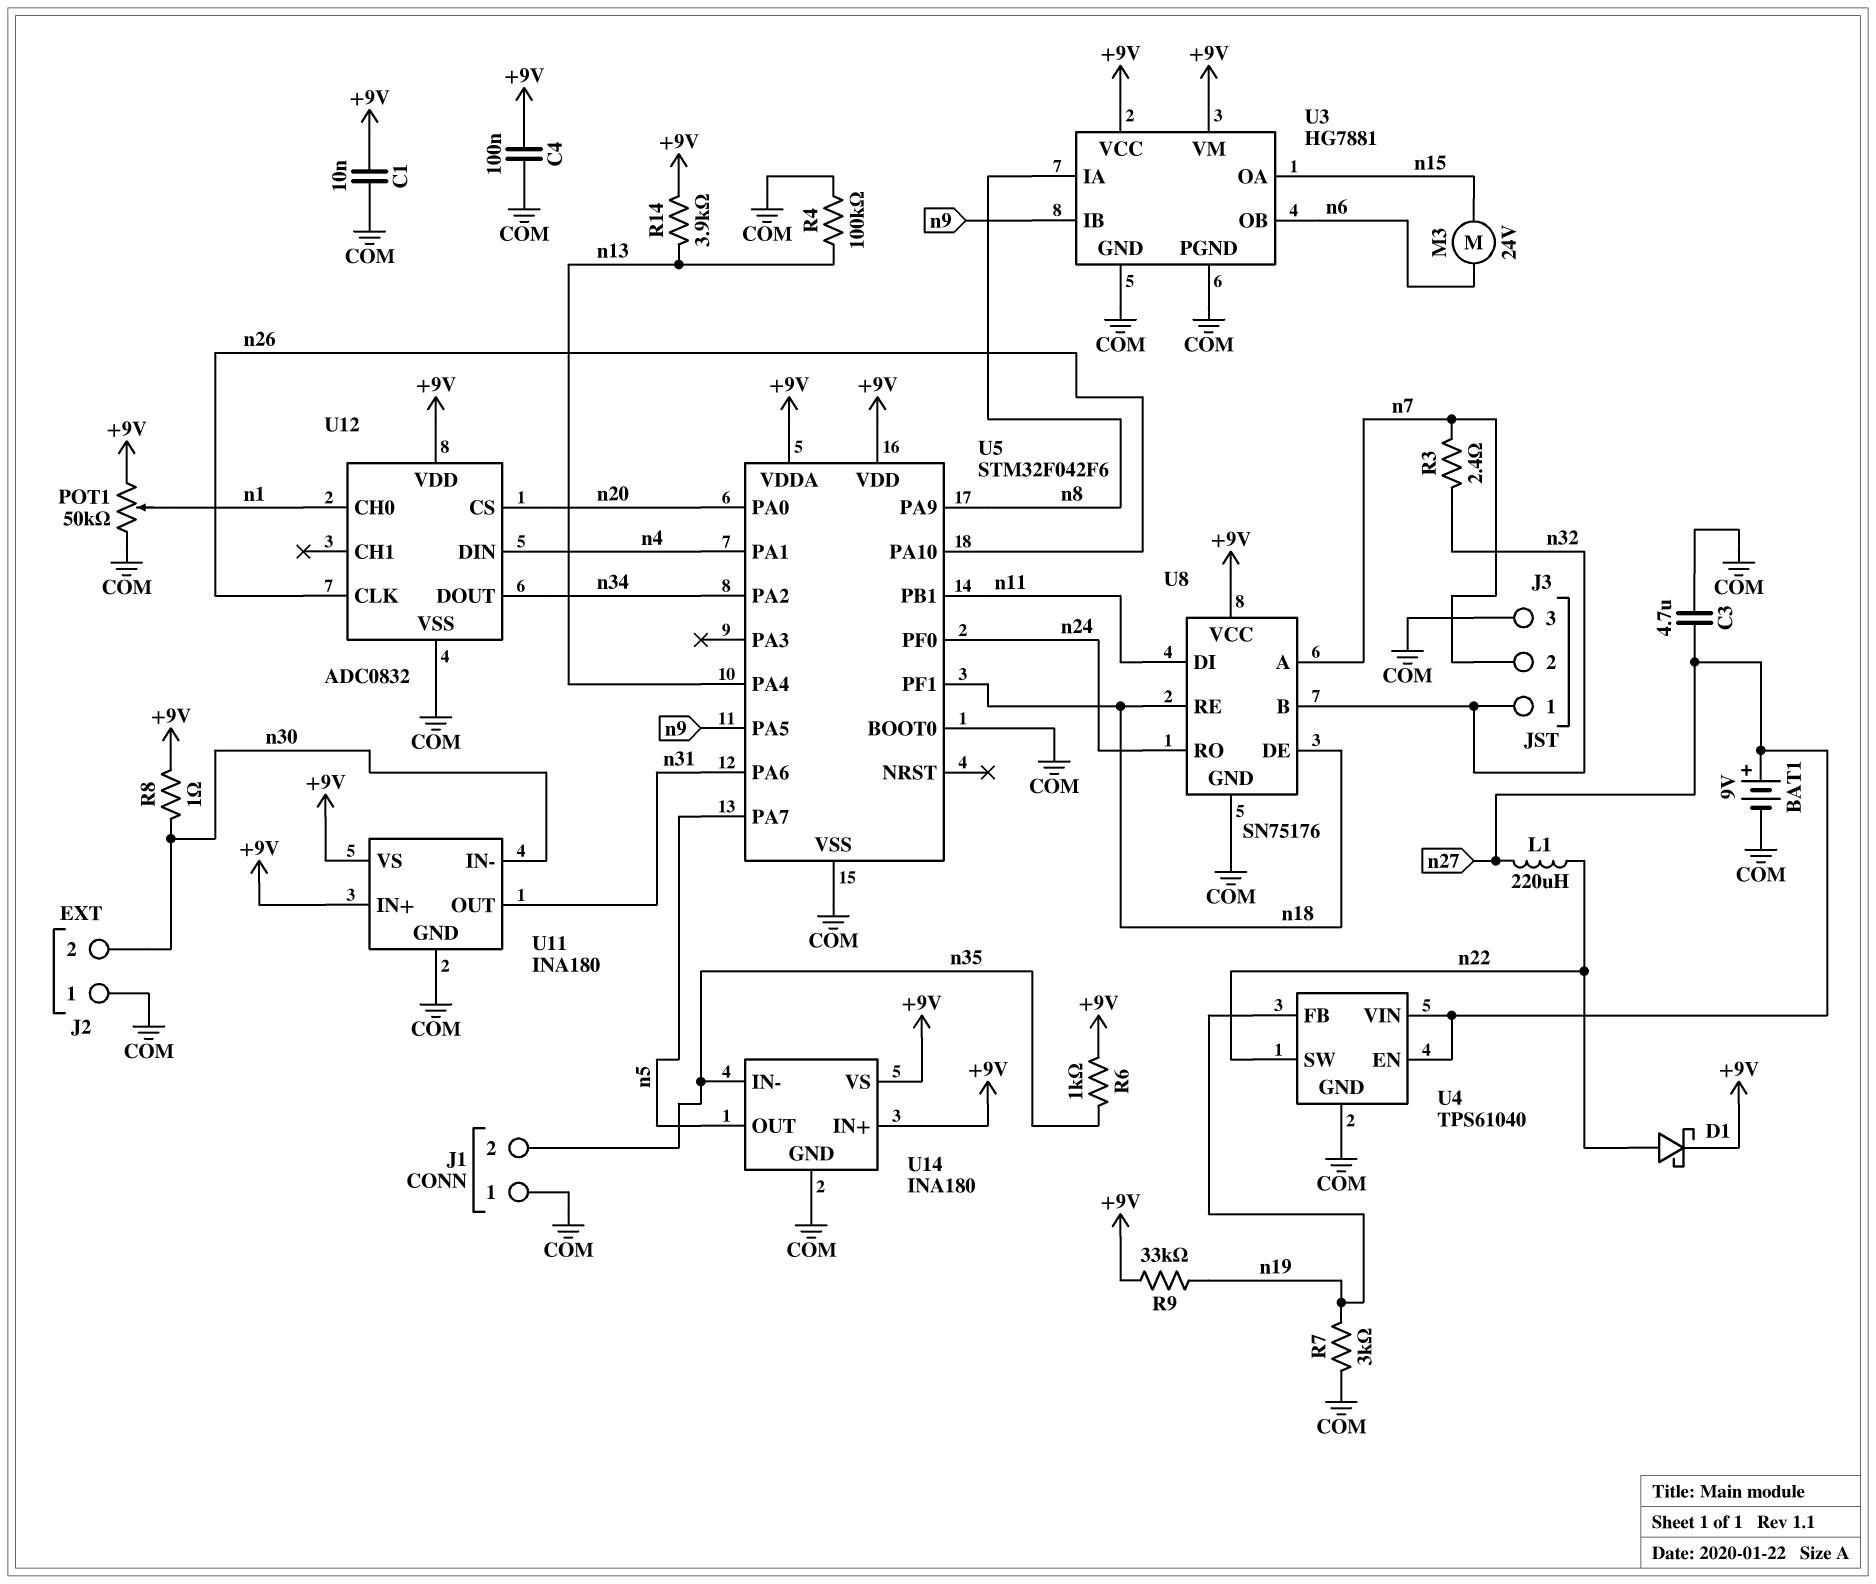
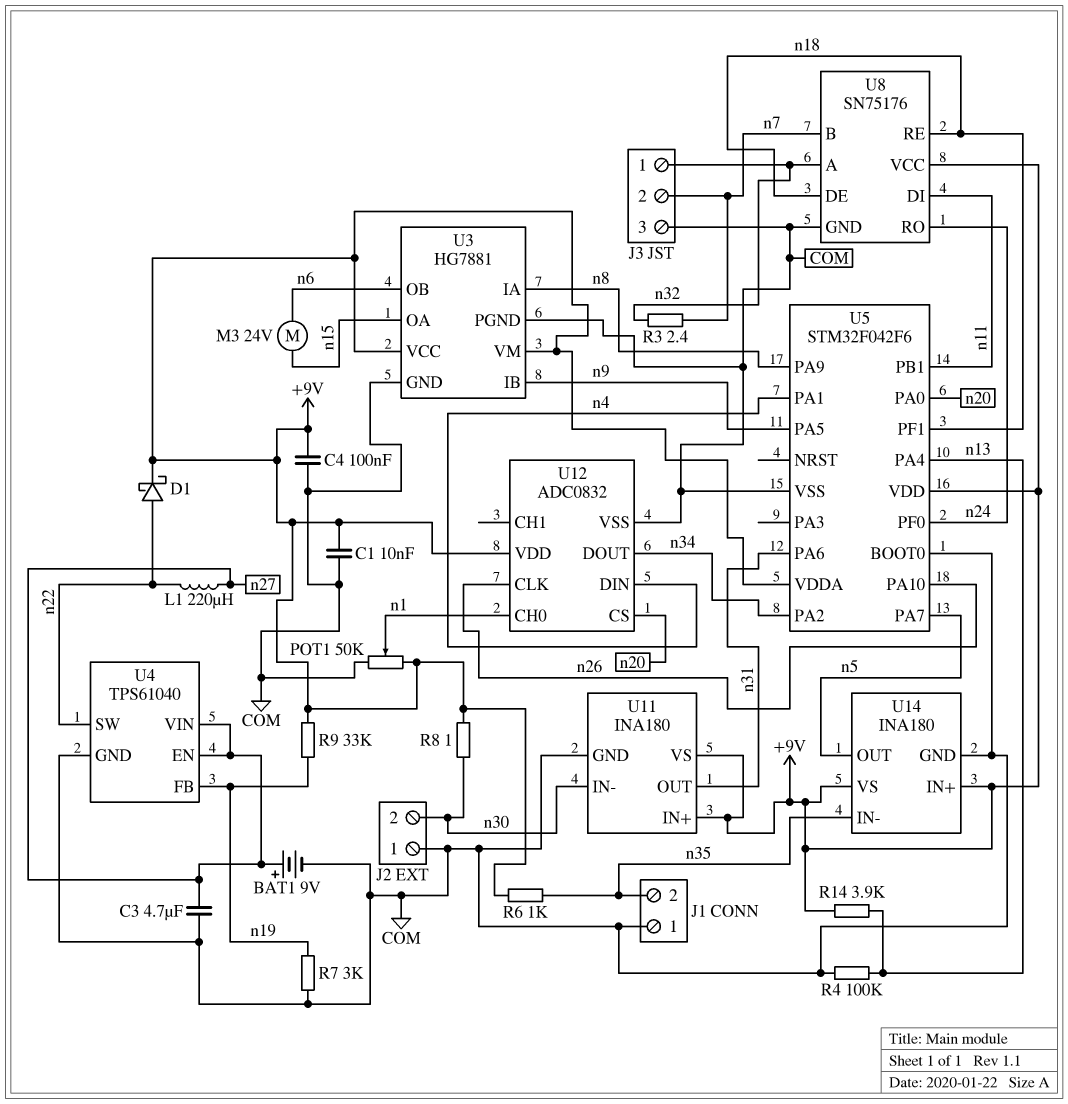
U8 pin A: n7 -> n32
U8 pin B: n32 -> n7

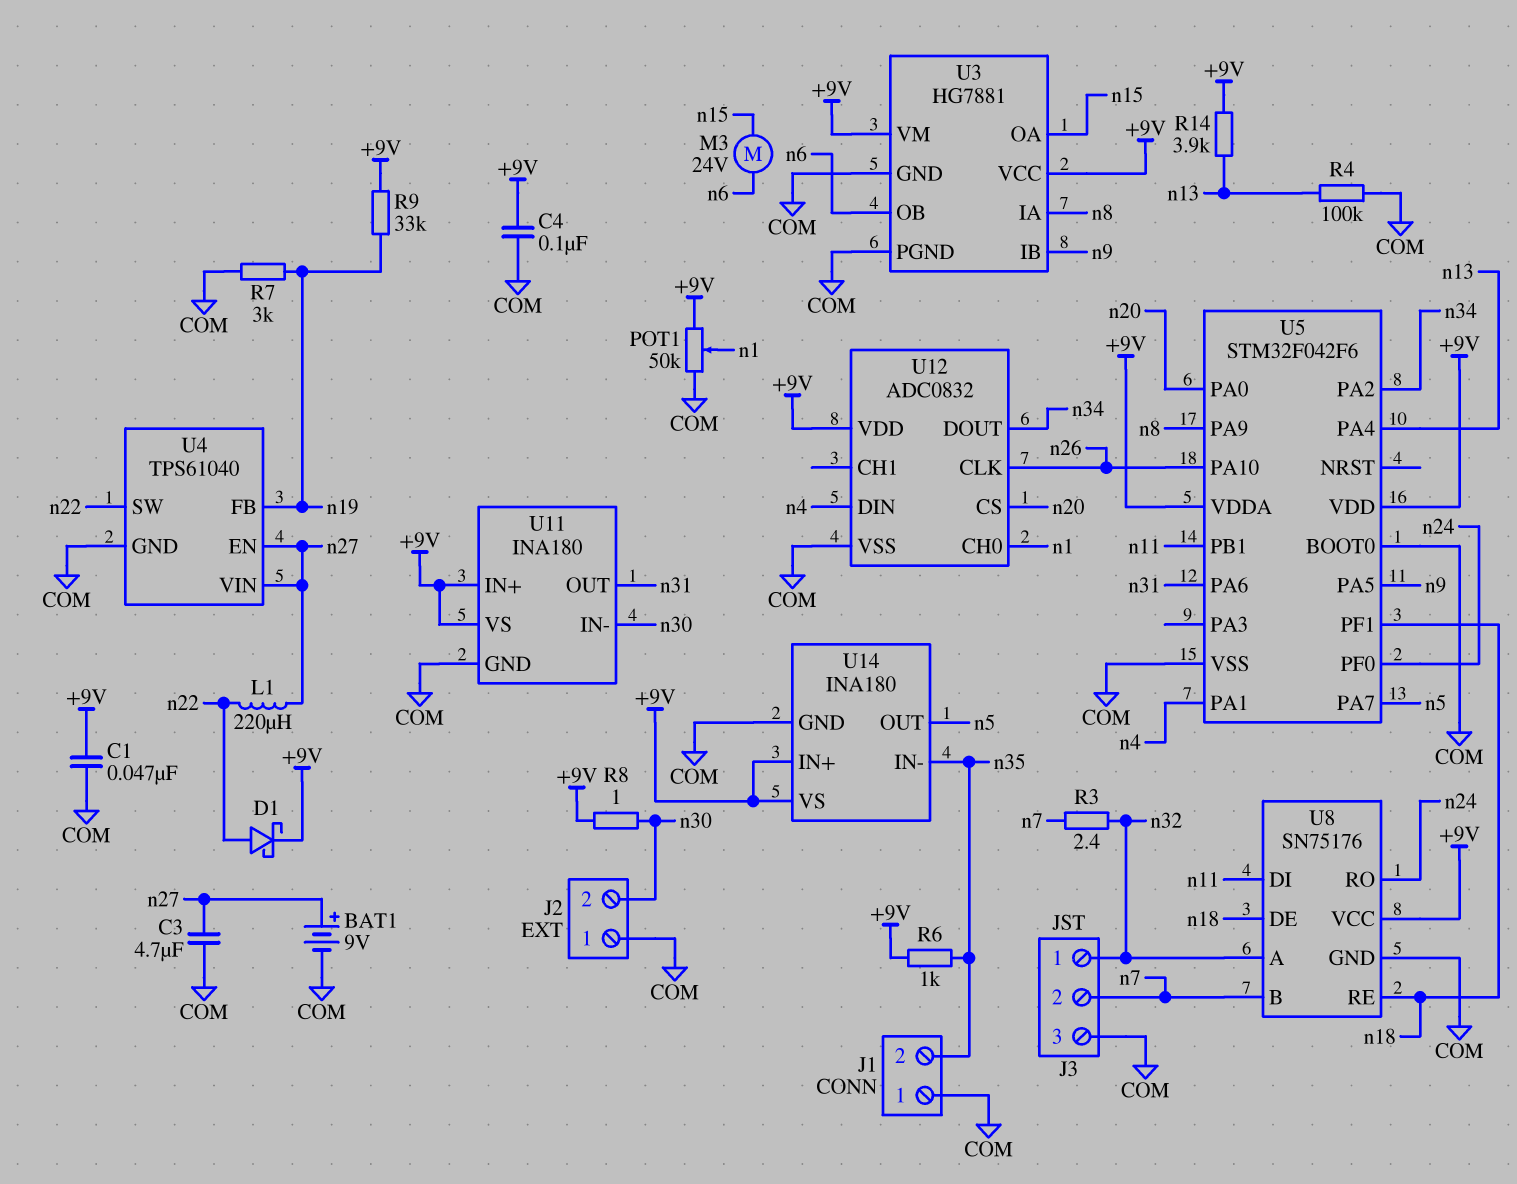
C1: 10nF (+9V, COM) -> 47nF (+9V, COM)

